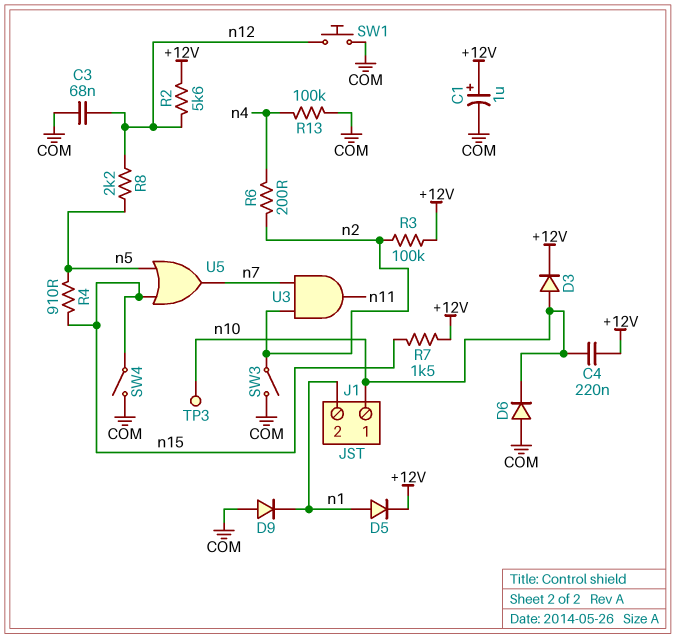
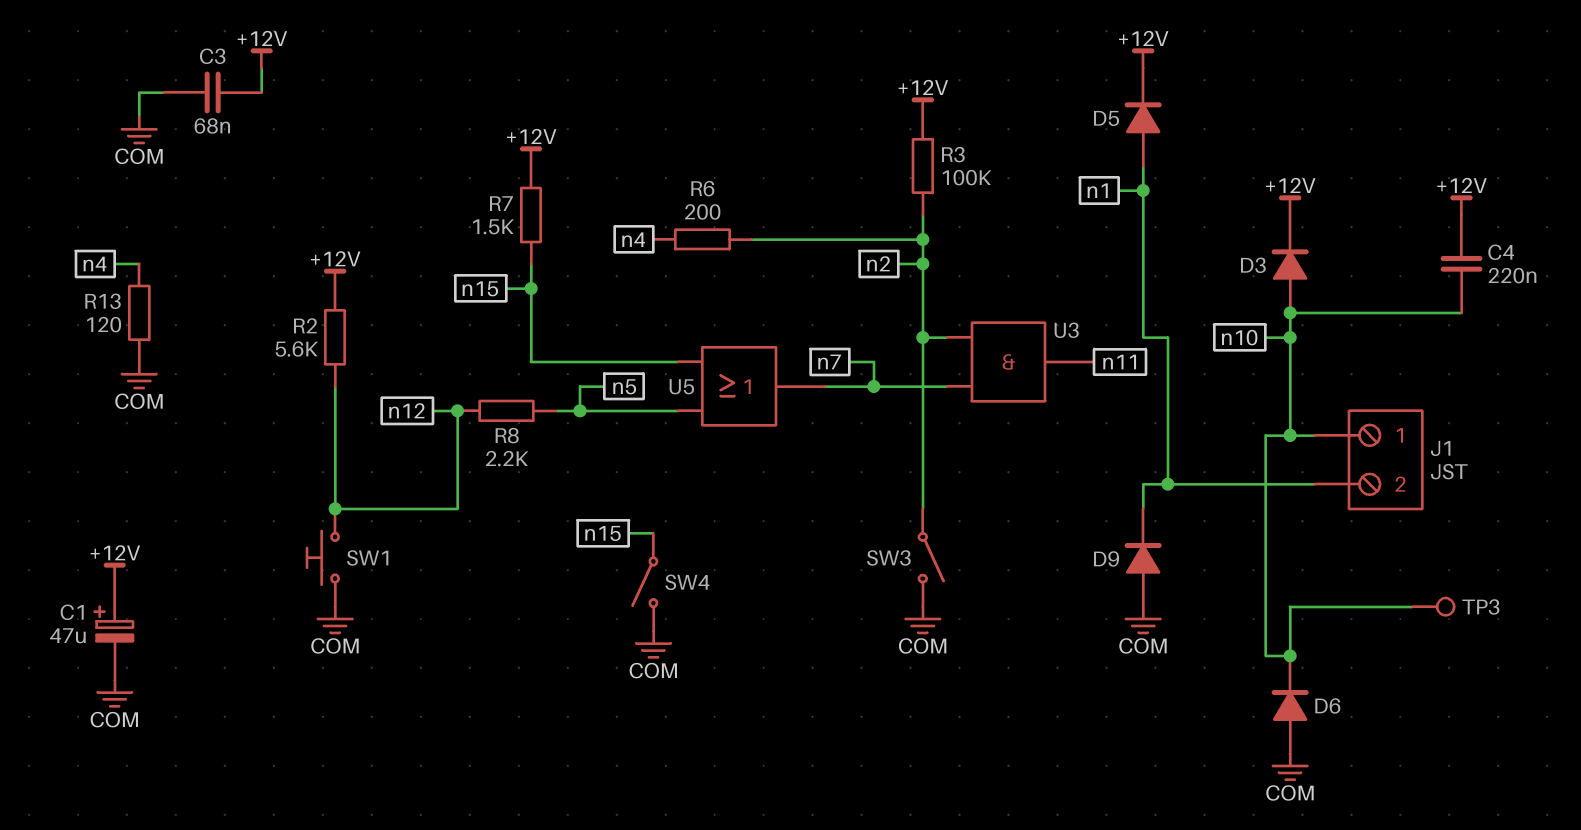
C1: 1uF (plus +12V, minus COM) -> 47uF (plus +12V, minus COM)
C3: 68nF (COM, n12) -> 68nF (+12V, COM)
R4: 910 (n5, n15) -> none
R13: 100k (COM, n4) -> 120 (COM, n4)

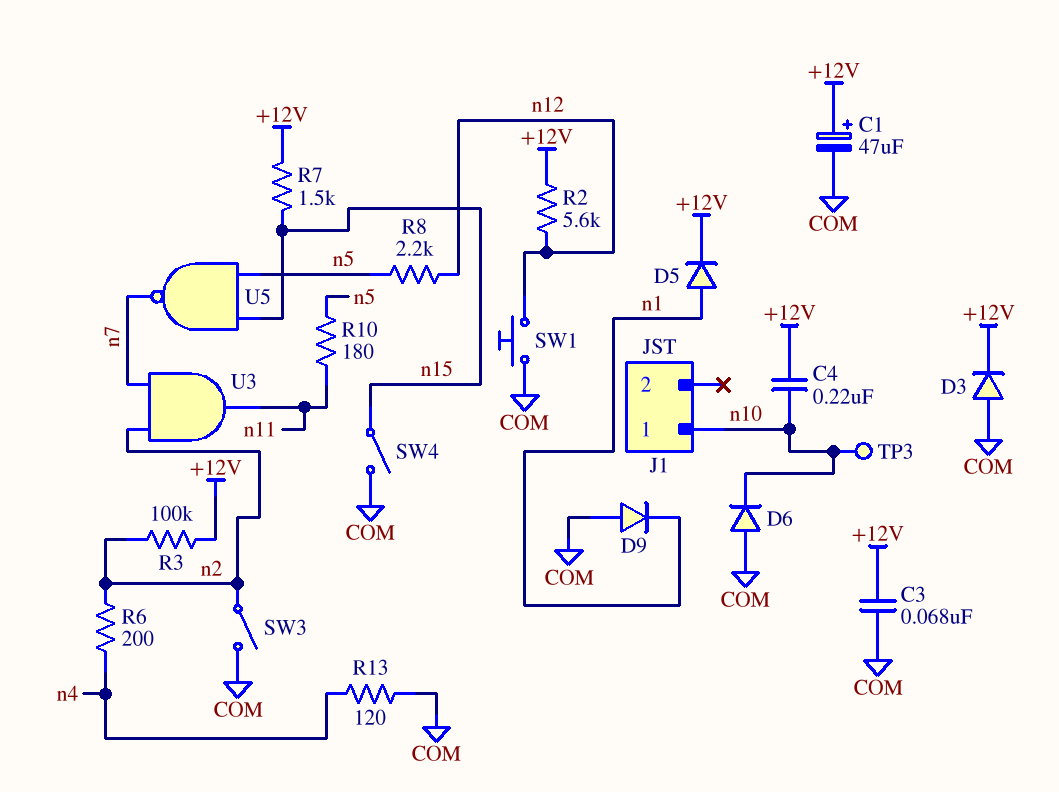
D3: diode (A n10, K +12V) -> diode (A COM, K +12V)
J1 pin 2: n1 -> none
R10: none -> 180 (n5, n11)
U5: OR (in n5, in n15, out n7) -> NAND (in n5, in n15, out n7)

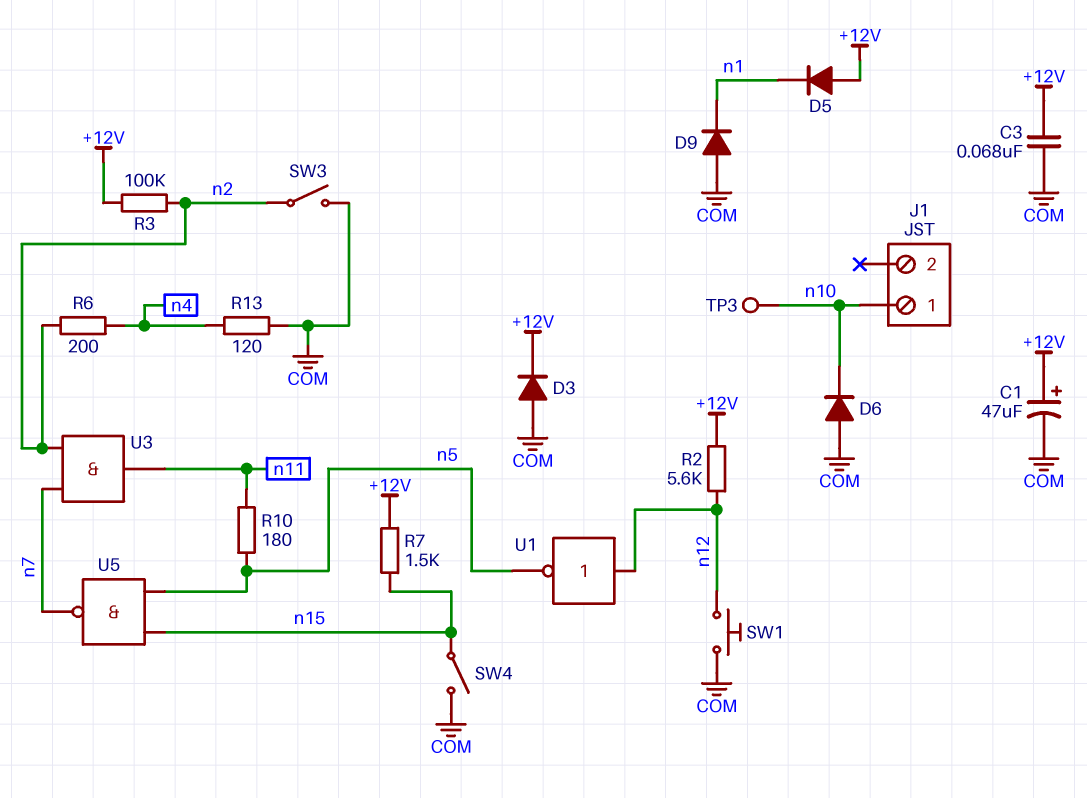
C4: 220nF (+12V, n10) -> none
D5: diode (A n1, K +12V) -> diode (A +12V, K n1)
R8: 2.2k (n5, n12) -> none
U1: none -> NOT (in n12, out n5)

